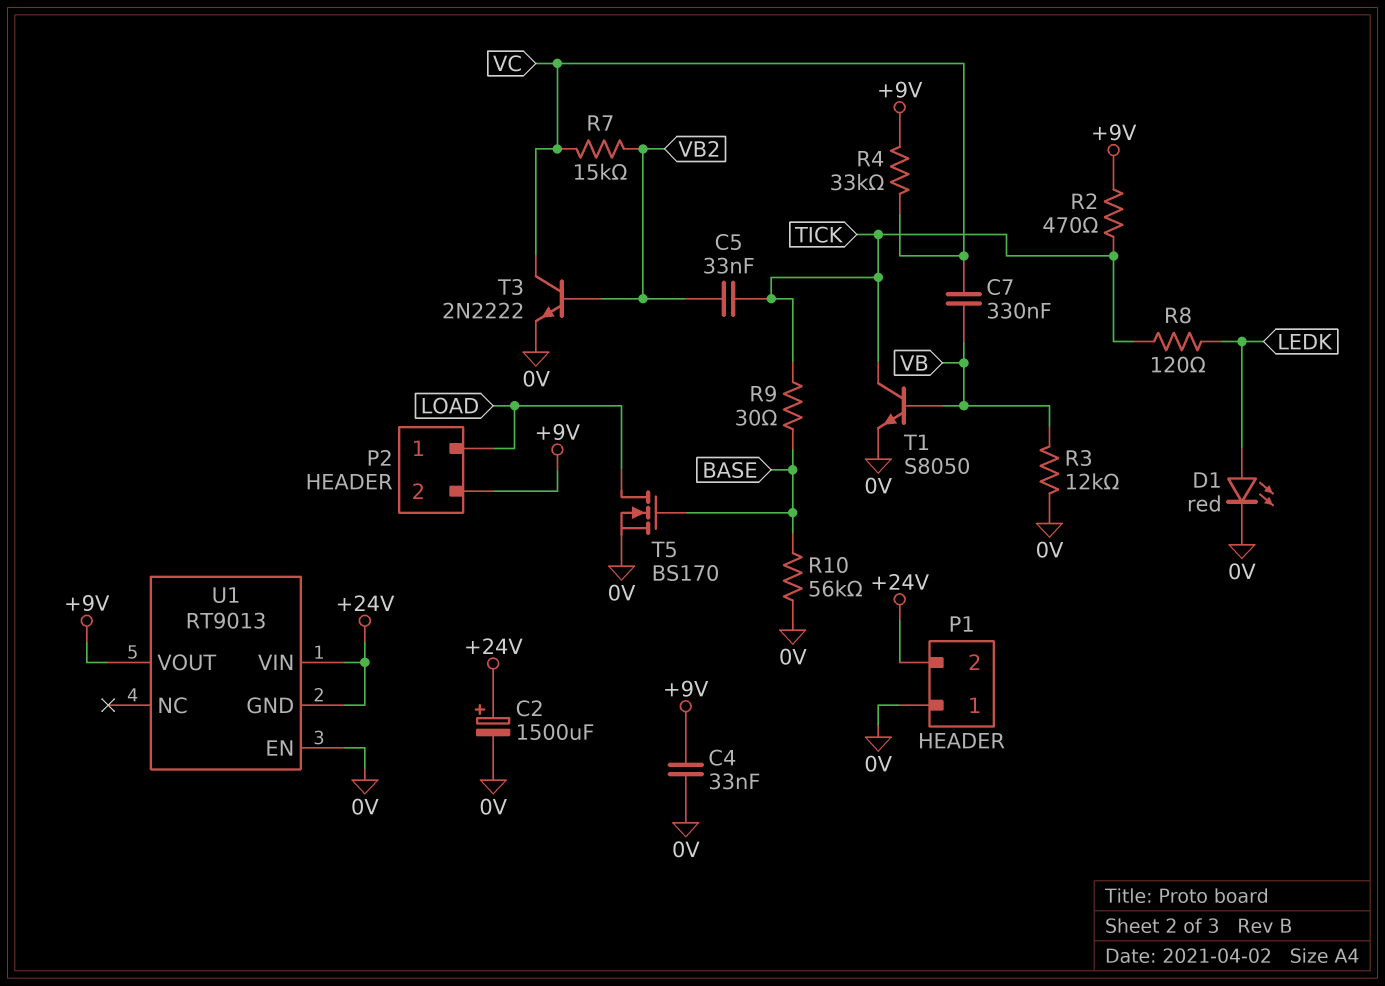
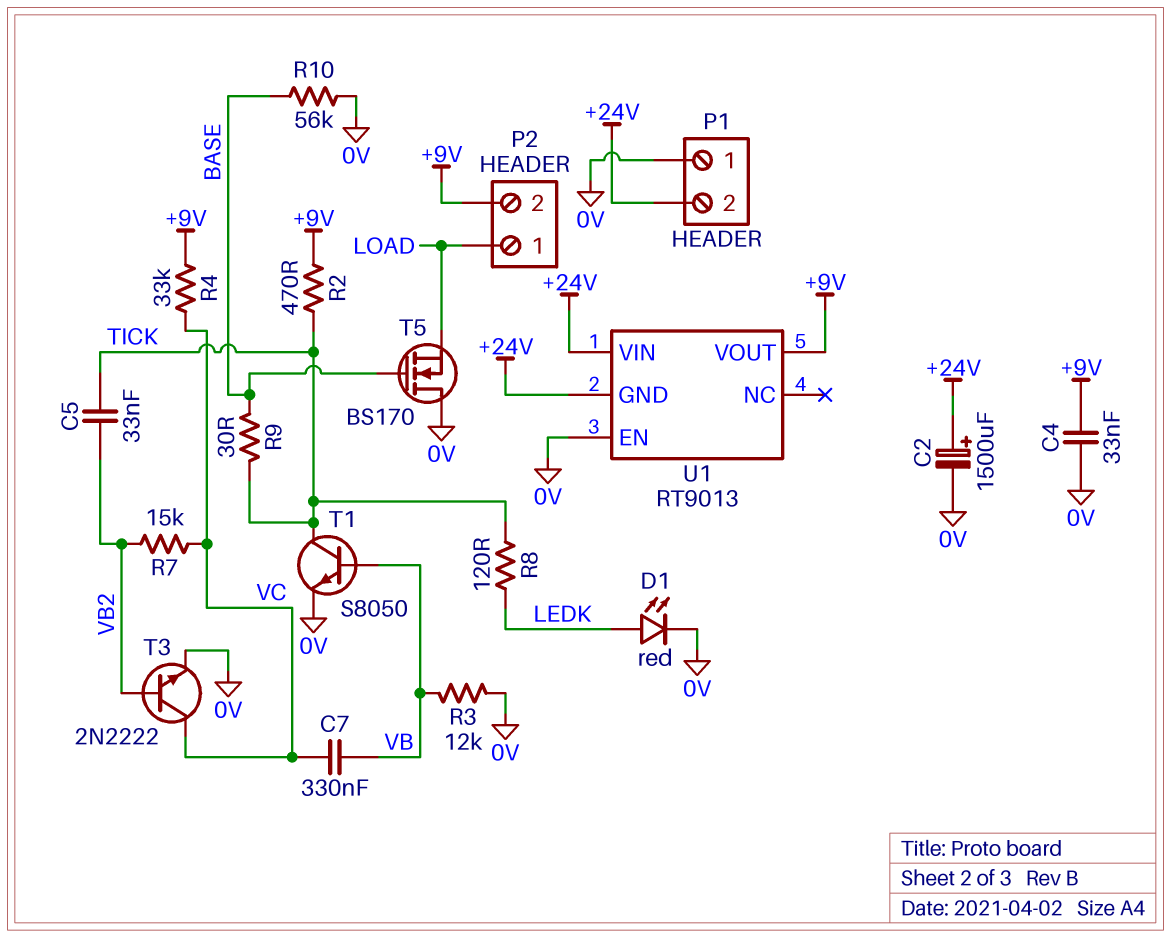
T5: NMOS BS170 (G BASE, D LOAD, S 0V) -> NMOS BS170 (G BASE, D 0V, S LOAD)

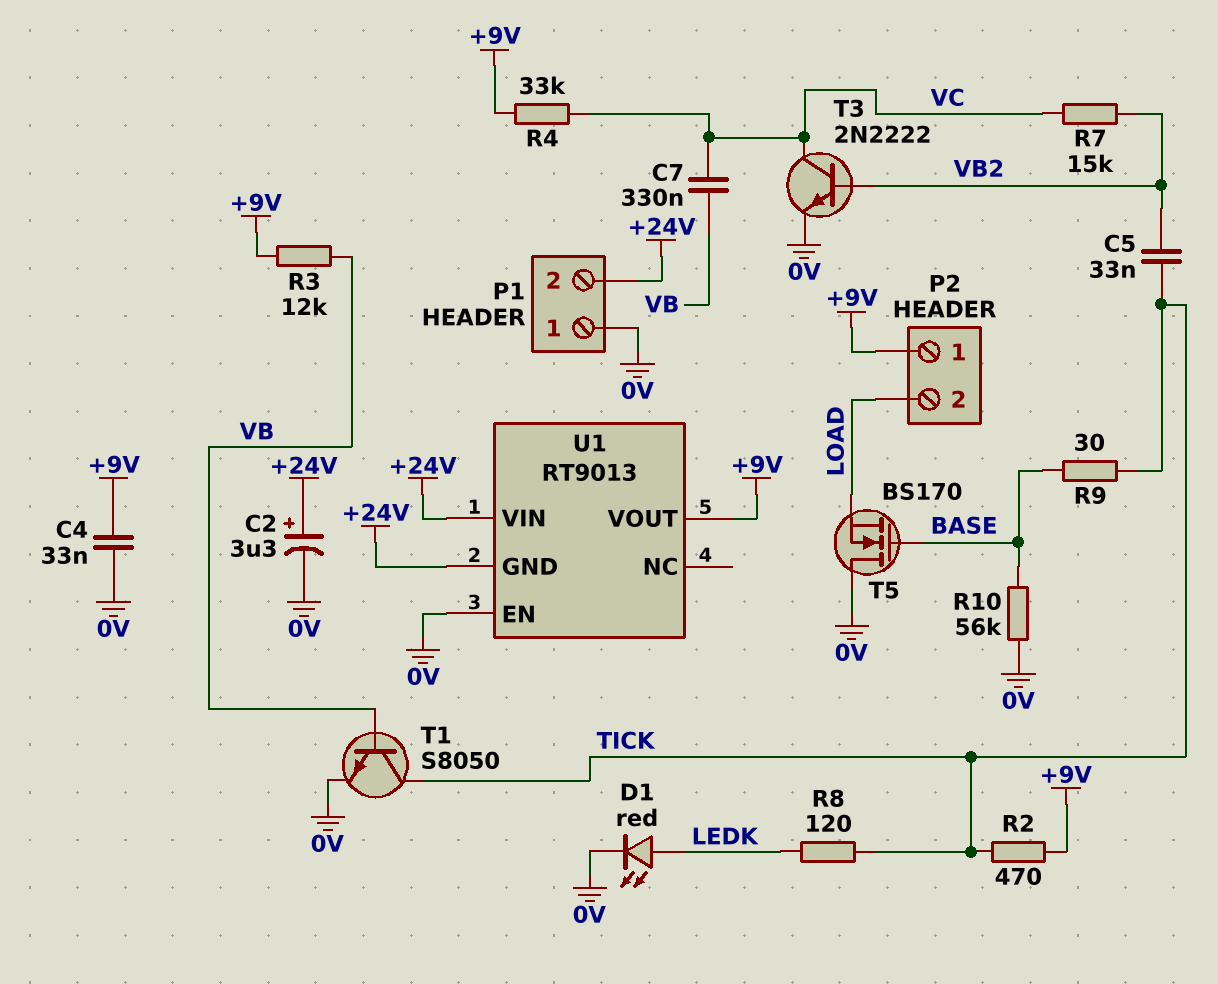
C2: 1500uF (plus +24V, minus 0V) -> 3.3uF (plus +24V, minus 0V)
P2 pin 1: LOAD -> +9V
P2 pin 2: +9V -> LOAD
R3: 12k (0V, VB) -> 12k (+9V, VB)

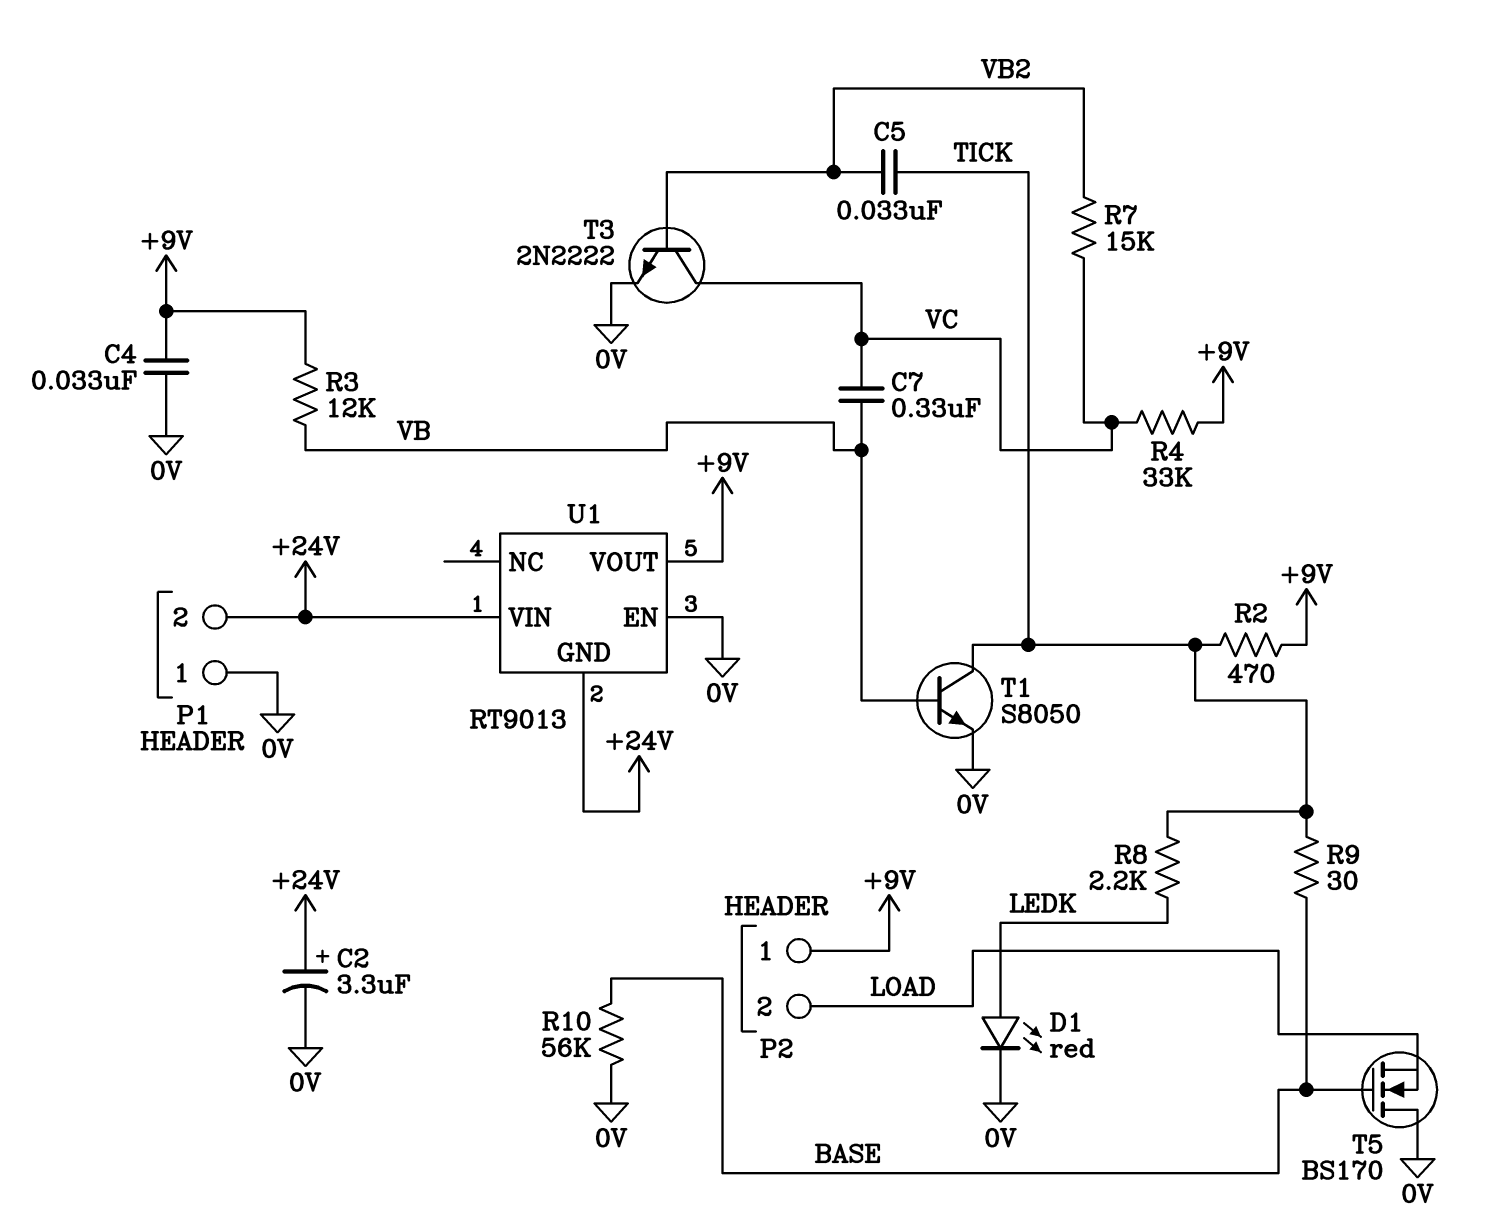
R8: 120 (LEDK, TICK) -> 2.2k (LEDK, TICK)

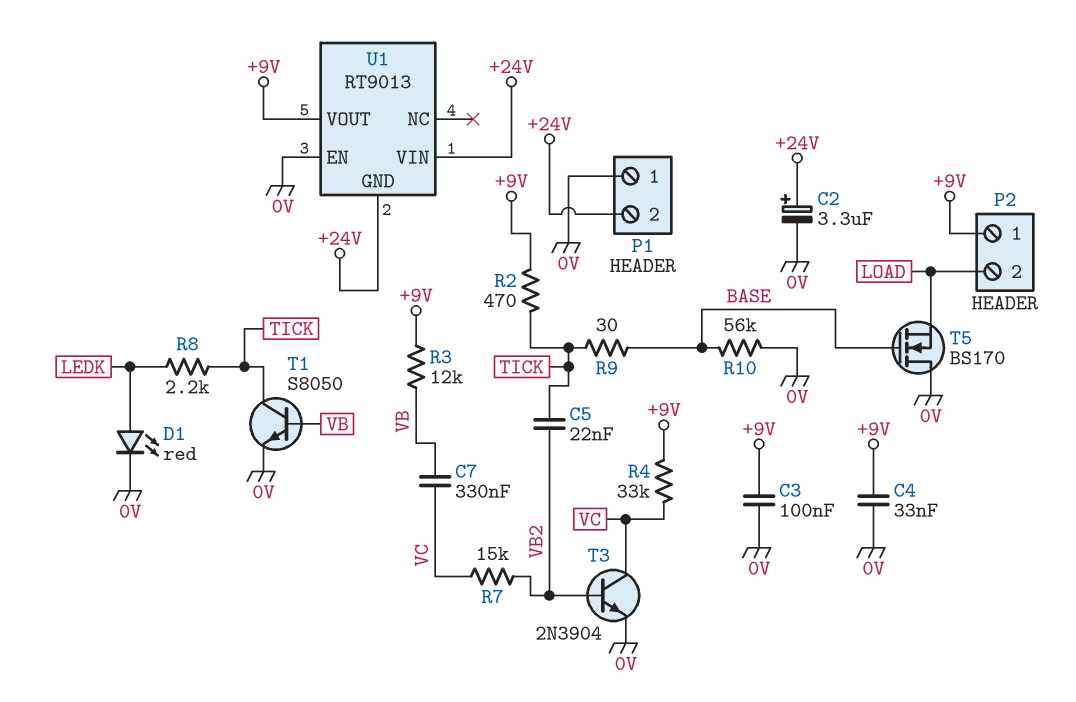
C3: none -> 100nF (+9V, 0V)
C5: 33nF (TICK, VB2) -> 22nF (TICK, VB2)
T3: NPN 2N2222 (B VB2, C VC, E 0V) -> NPN 2N3904 (B VB2, C VC, E 0V)

